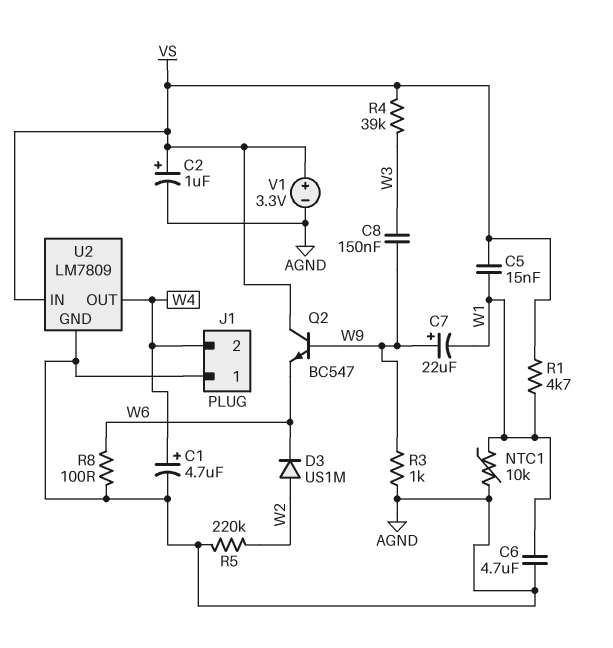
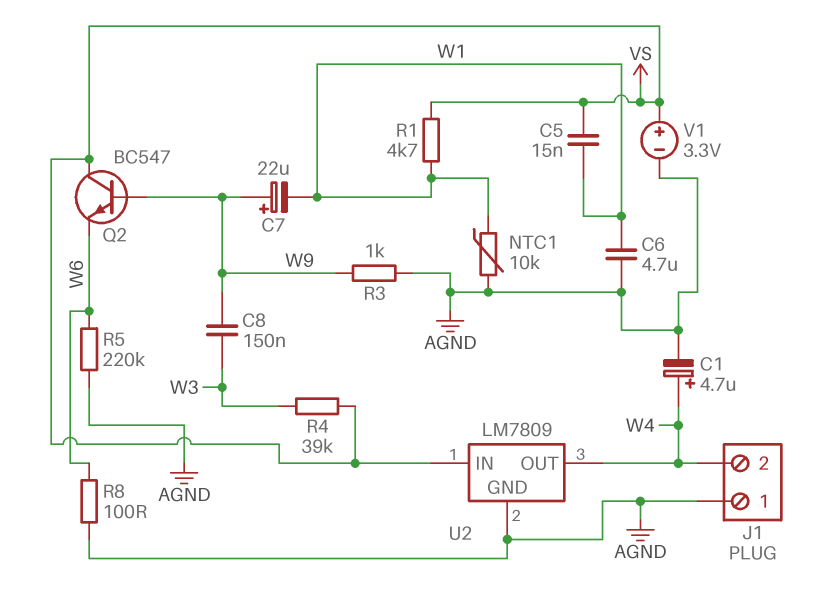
C2: 1uF (plus VS, minus AGND) -> none
D3: diode US1M (A W2, K W6) -> none
R5: 220k (AGND, W2) -> 220k (AGND, W6)

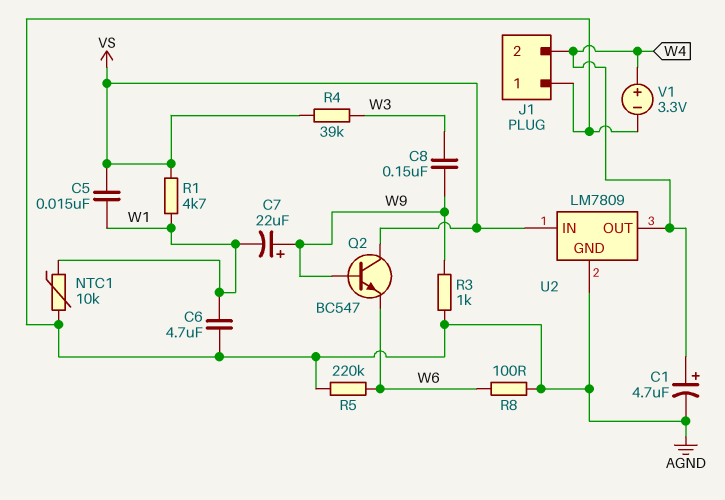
V1: 3.3V (plus VS, minus AGND) -> 3.3V (plus W4, minus AGND)

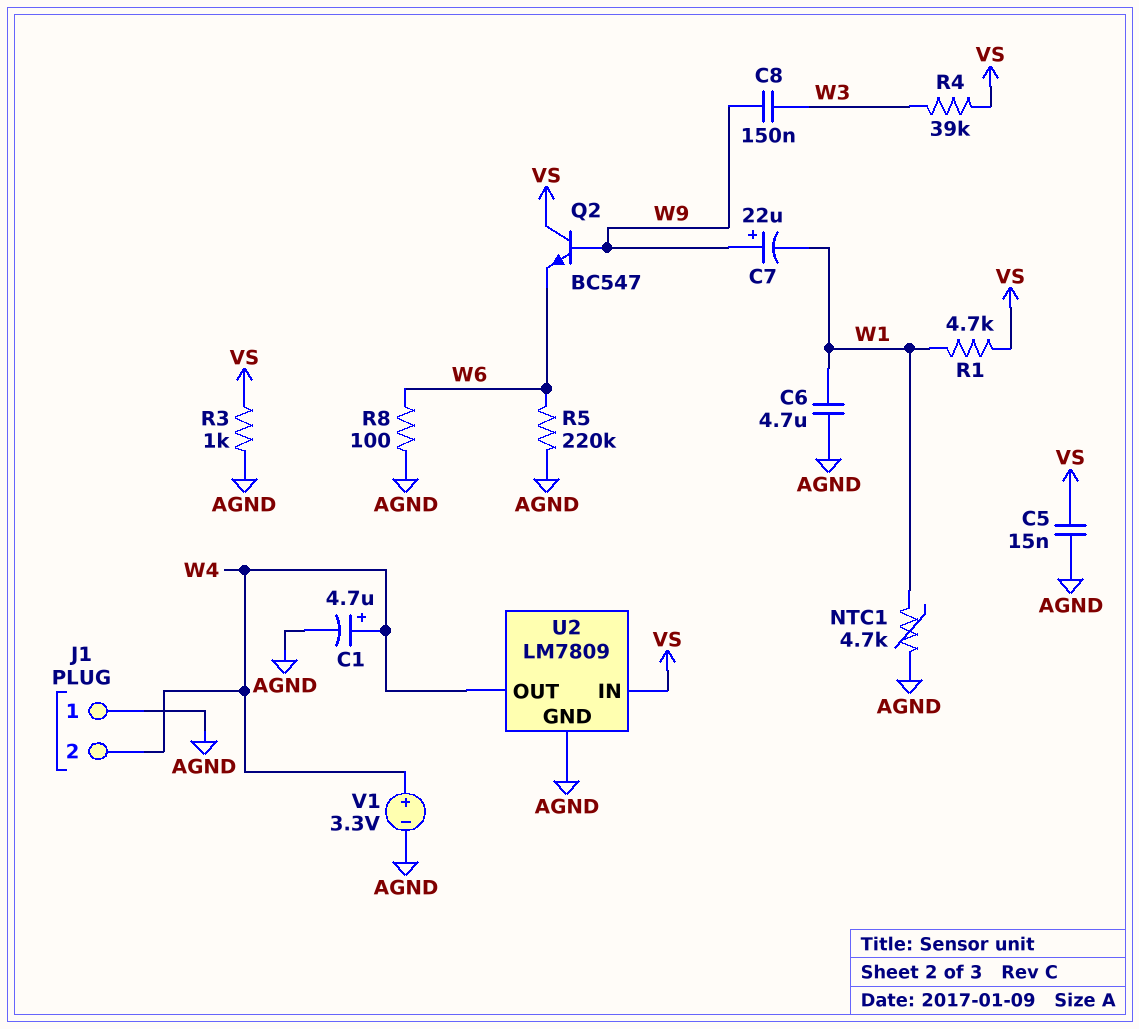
C5: 15nF (VS, W1) -> 15nF (AGND, VS)
NTC1: 10k (AGND, W1) -> 4.7k (AGND, W1)
R3: 1k (AGND, W9) -> 1k (AGND, VS)

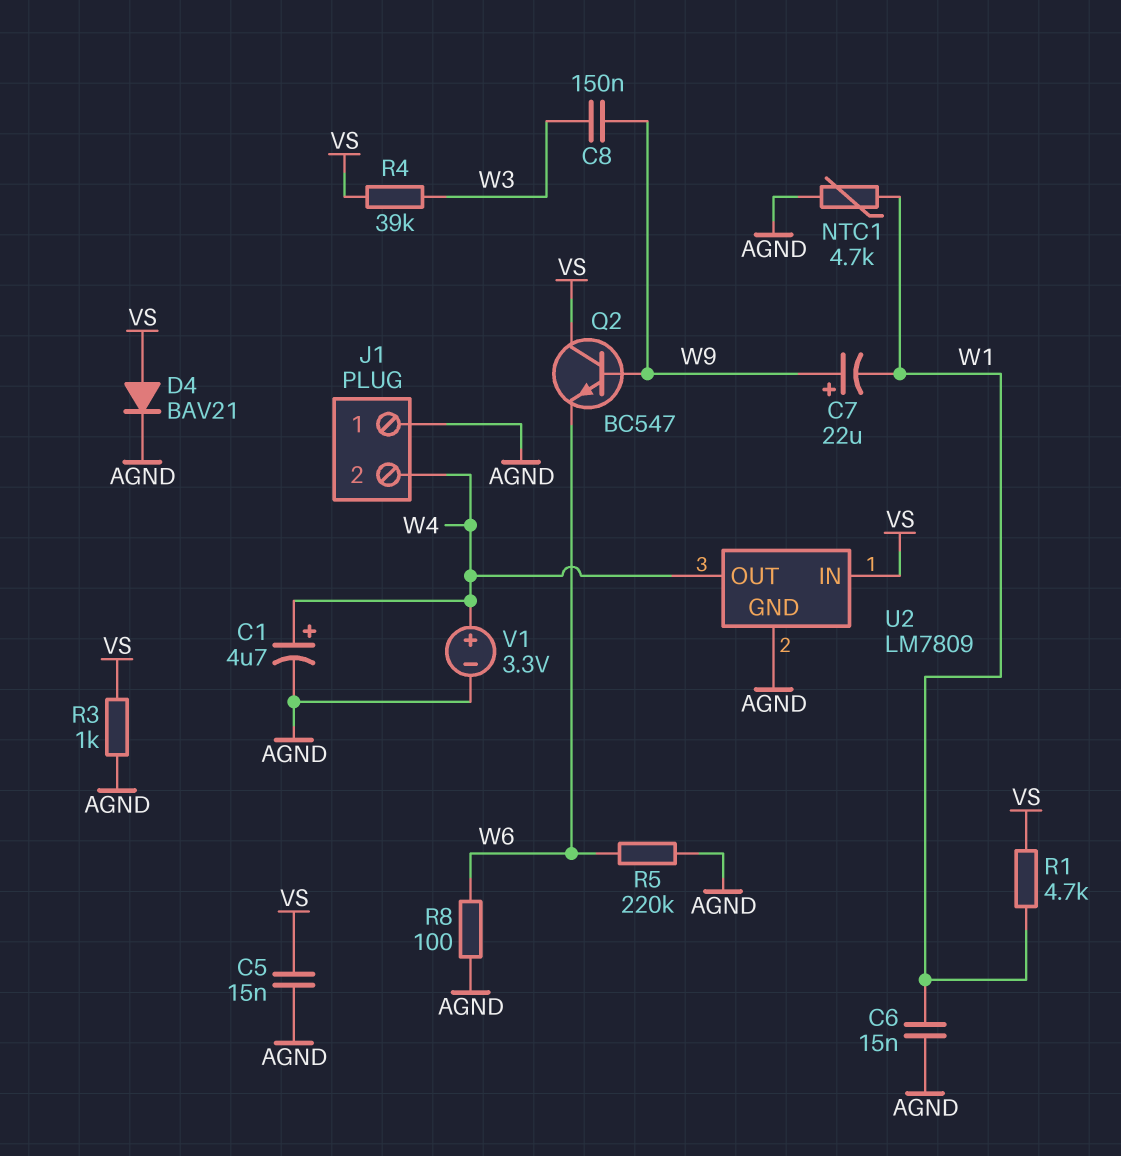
C6: 4.7uF (AGND, W1) -> 15nF (AGND, W1)
D4: none -> diode BAV21 (A VS, K AGND)

